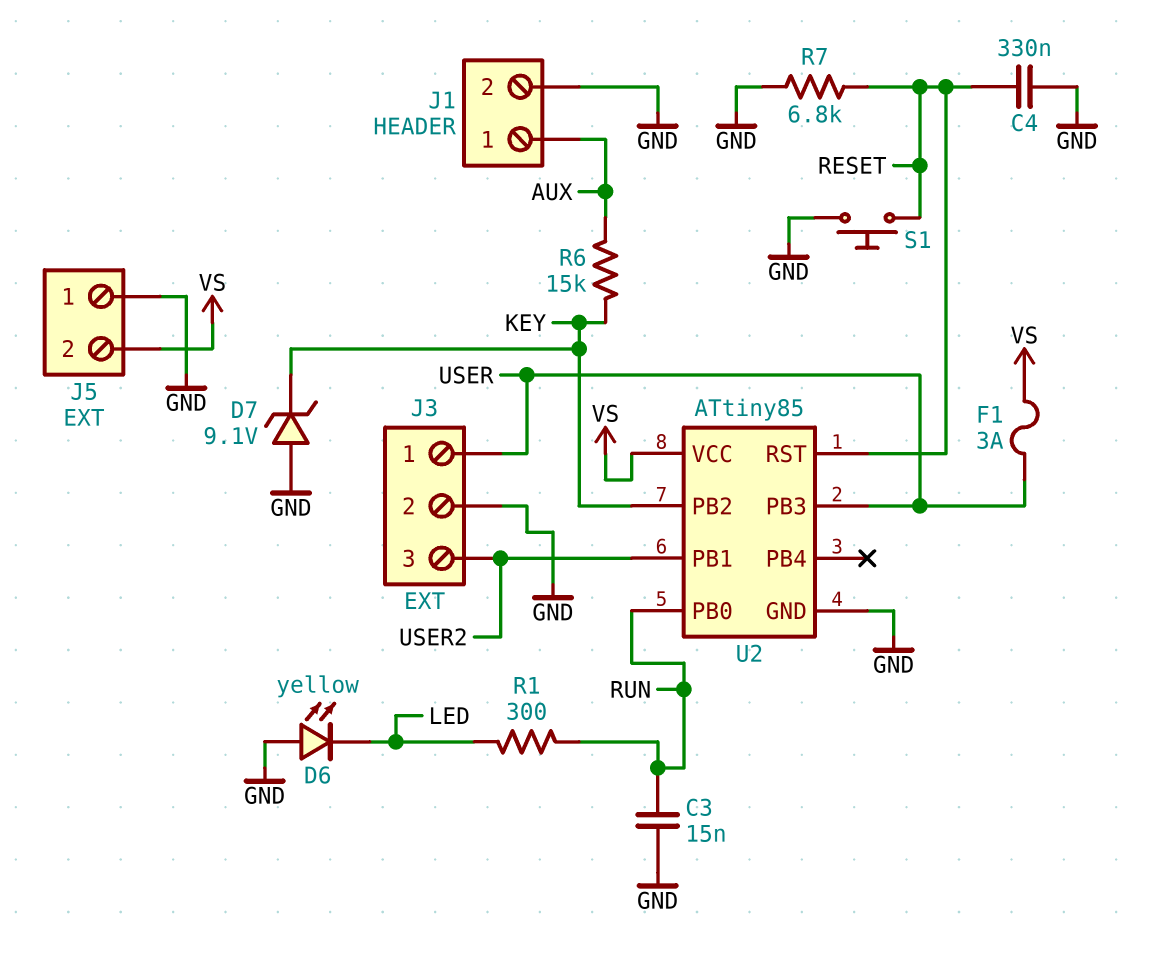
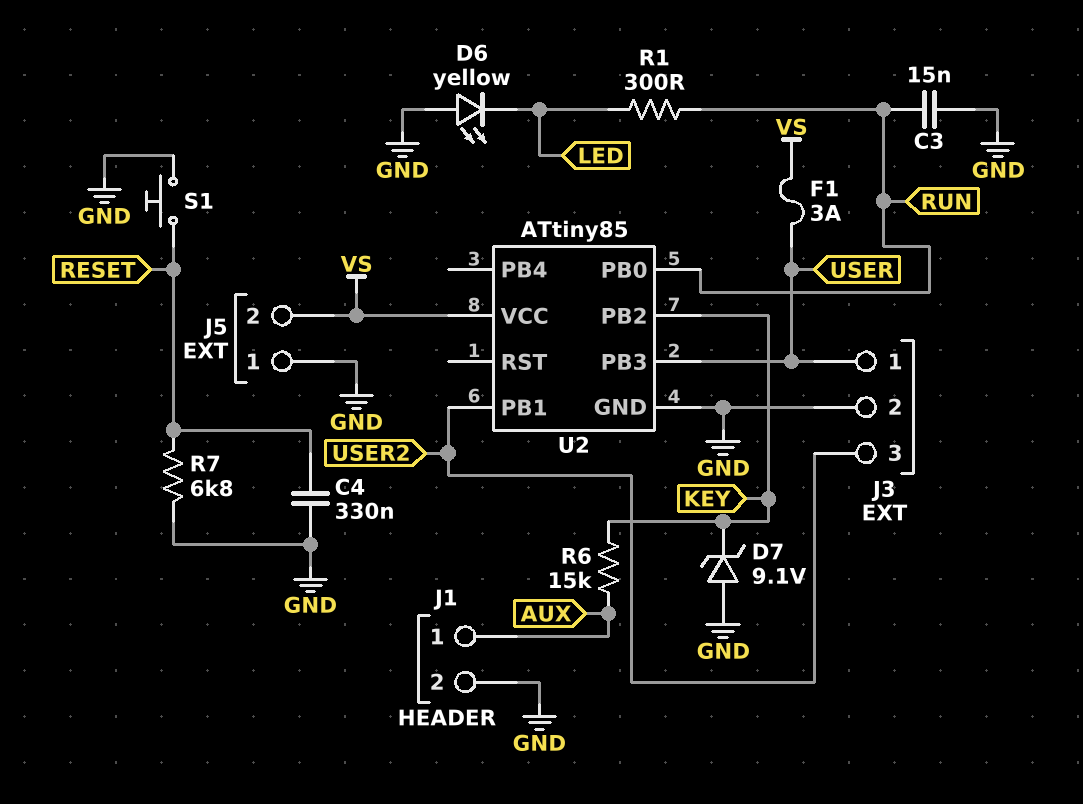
U2 pin RST: RESET -> none

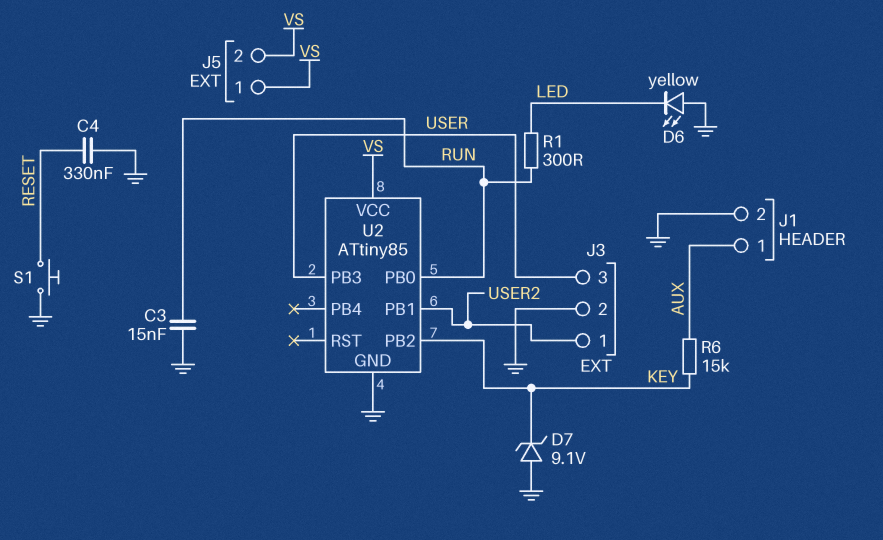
F1: 3A (USER, VS) -> none
J3 pin 1: USER -> USER2
J3 pin 3: USER2 -> USER
J5 pin 1: GND -> VS
R7: 6.8k (GND, RESET) -> none

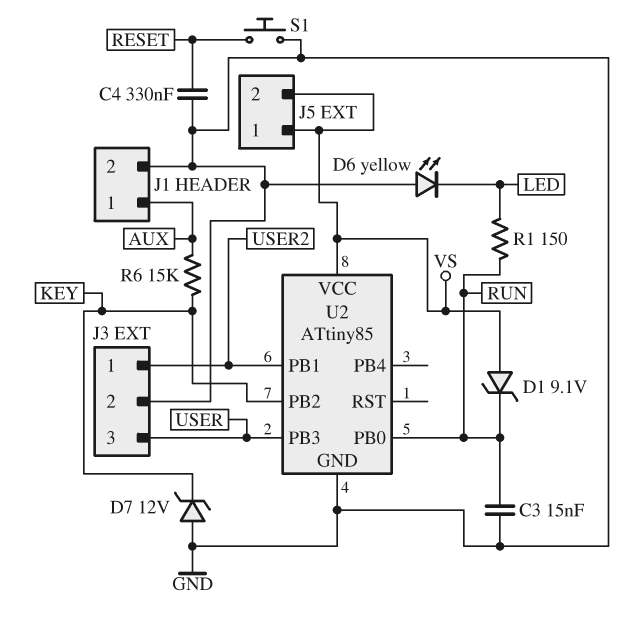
D1: none -> zener 9.1V (A VS, K RUN)
D7: zener 9.1V (A GND, K KEY) -> zener 12V (A GND, K KEY)
R1: 300 (LED, RUN) -> 150 (LED, RUN)

